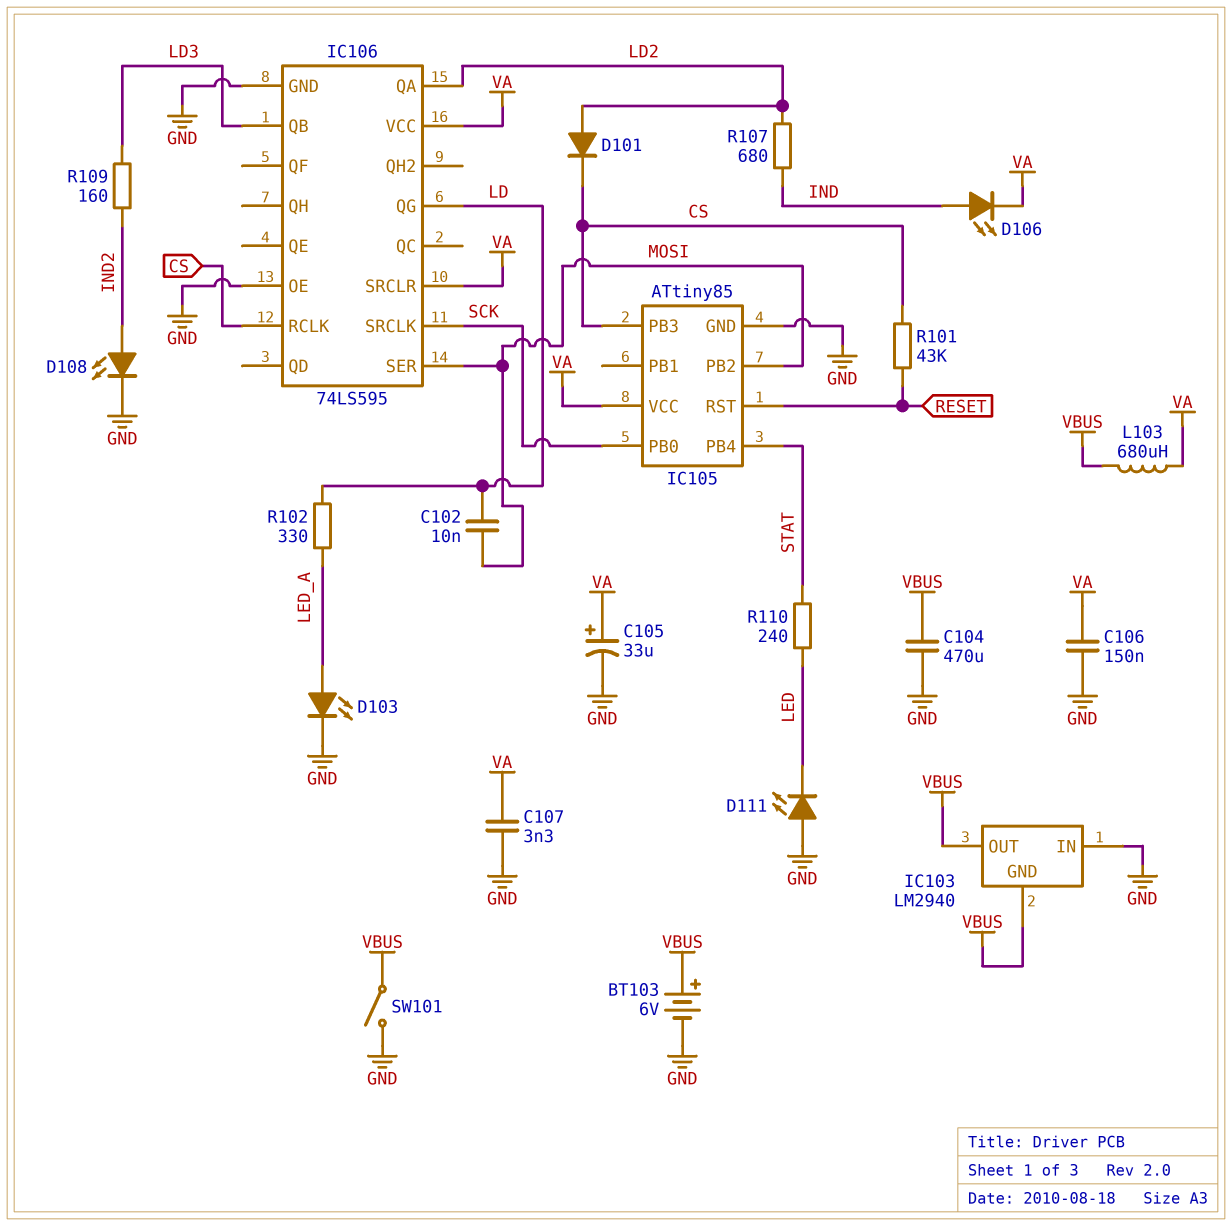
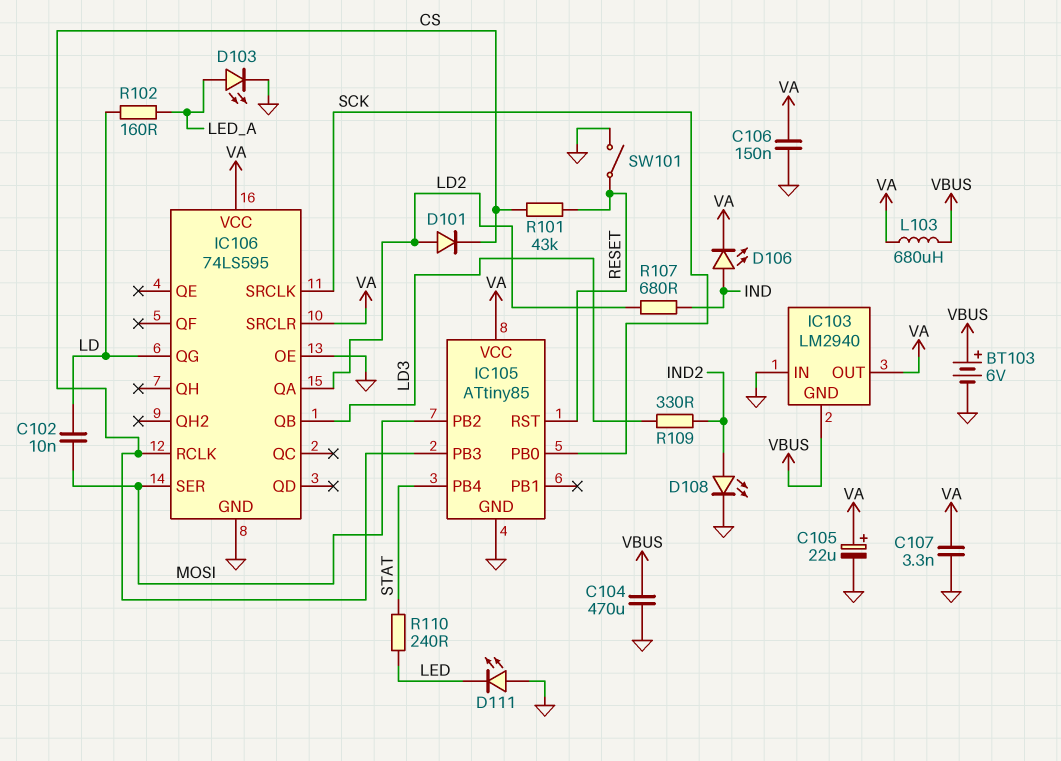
C105: 33uF (plus VA, minus GND) -> 22uF (plus VA, minus GND)
IC103 pin OUT: VBUS -> VA
R102: 330 (LD, LED_A) -> 160 (LD, LED_A)
R109: 160 (IND2, LD3) -> 330 (IND2, LD3)
SW101: switch (GND, VBUS) -> switch (GND, RESET)

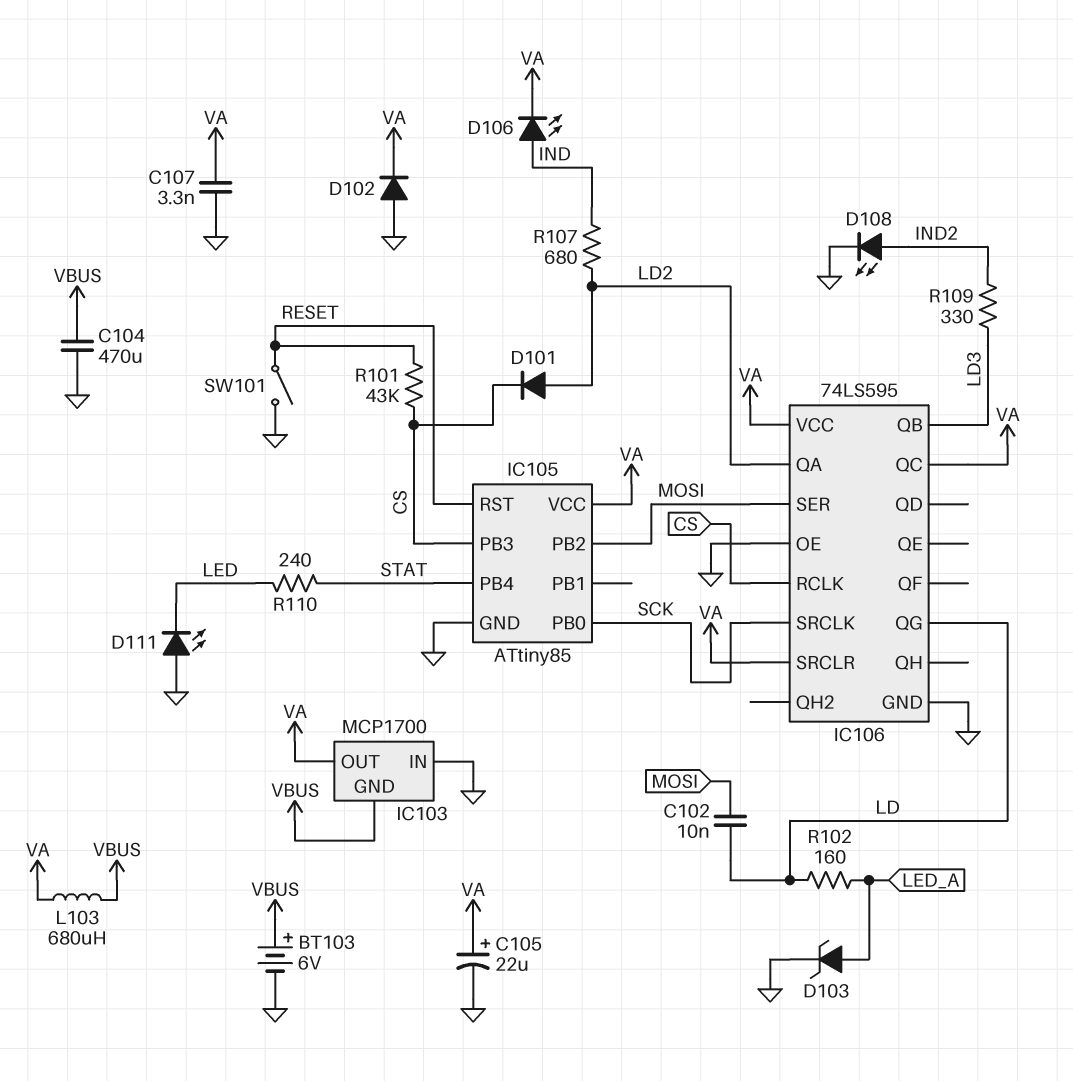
C106: 150nF (GND, VA) -> none
D102: none -> diode (A GND, K VA)
D103: LED (A LED_A, K GND) -> zener (A LED_A, K GND)
IC103: LM2940 -> MCP1700
IC106 pin QC: none -> VA

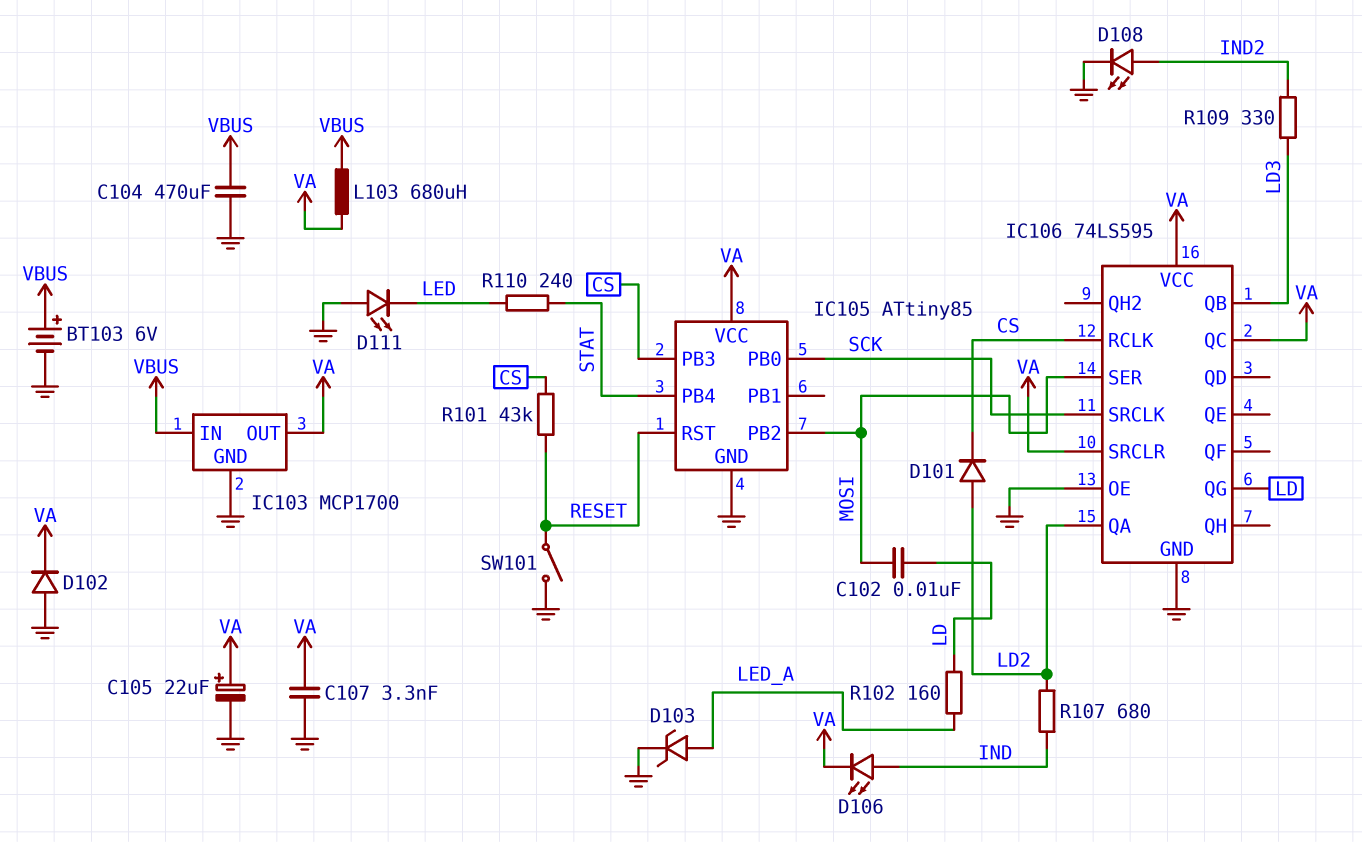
IC103 pin GND: VBUS -> GND
IC103 pin IN: GND -> VBUS

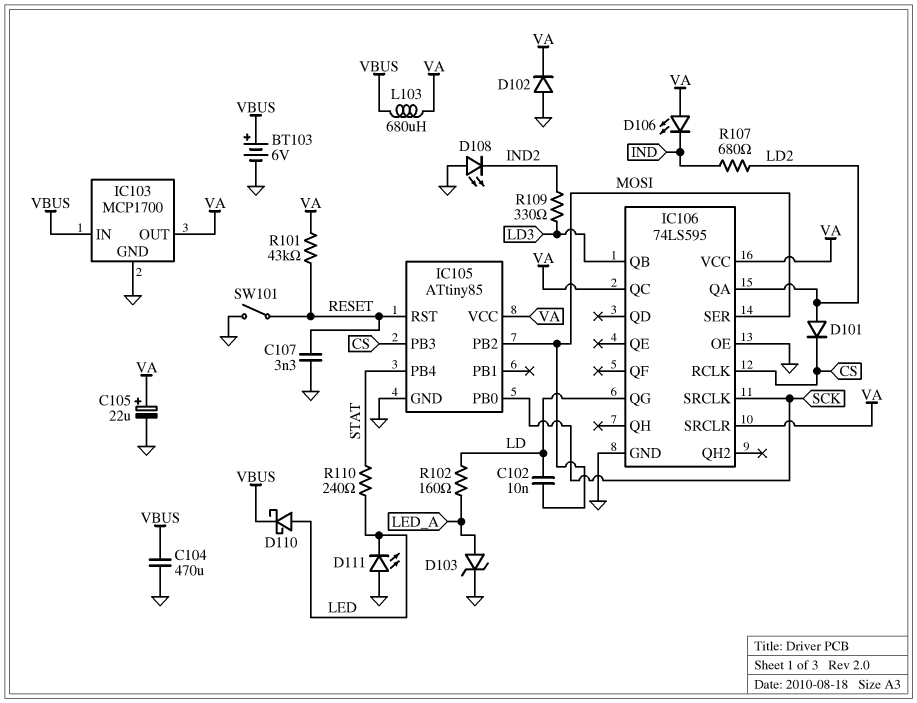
C107: 3.3nF (GND, VA) -> 3.3nF (GND, RESET)
D106: LED (A IND, K VA) -> LED (A VA, K IND)
D108: LED (A IND2, K GND) -> LED (A GND, K IND2)
D110: none -> schottky (A LED, K VBUS)
R101: 43k (CS, RESET) -> 43k (RESET, VA)

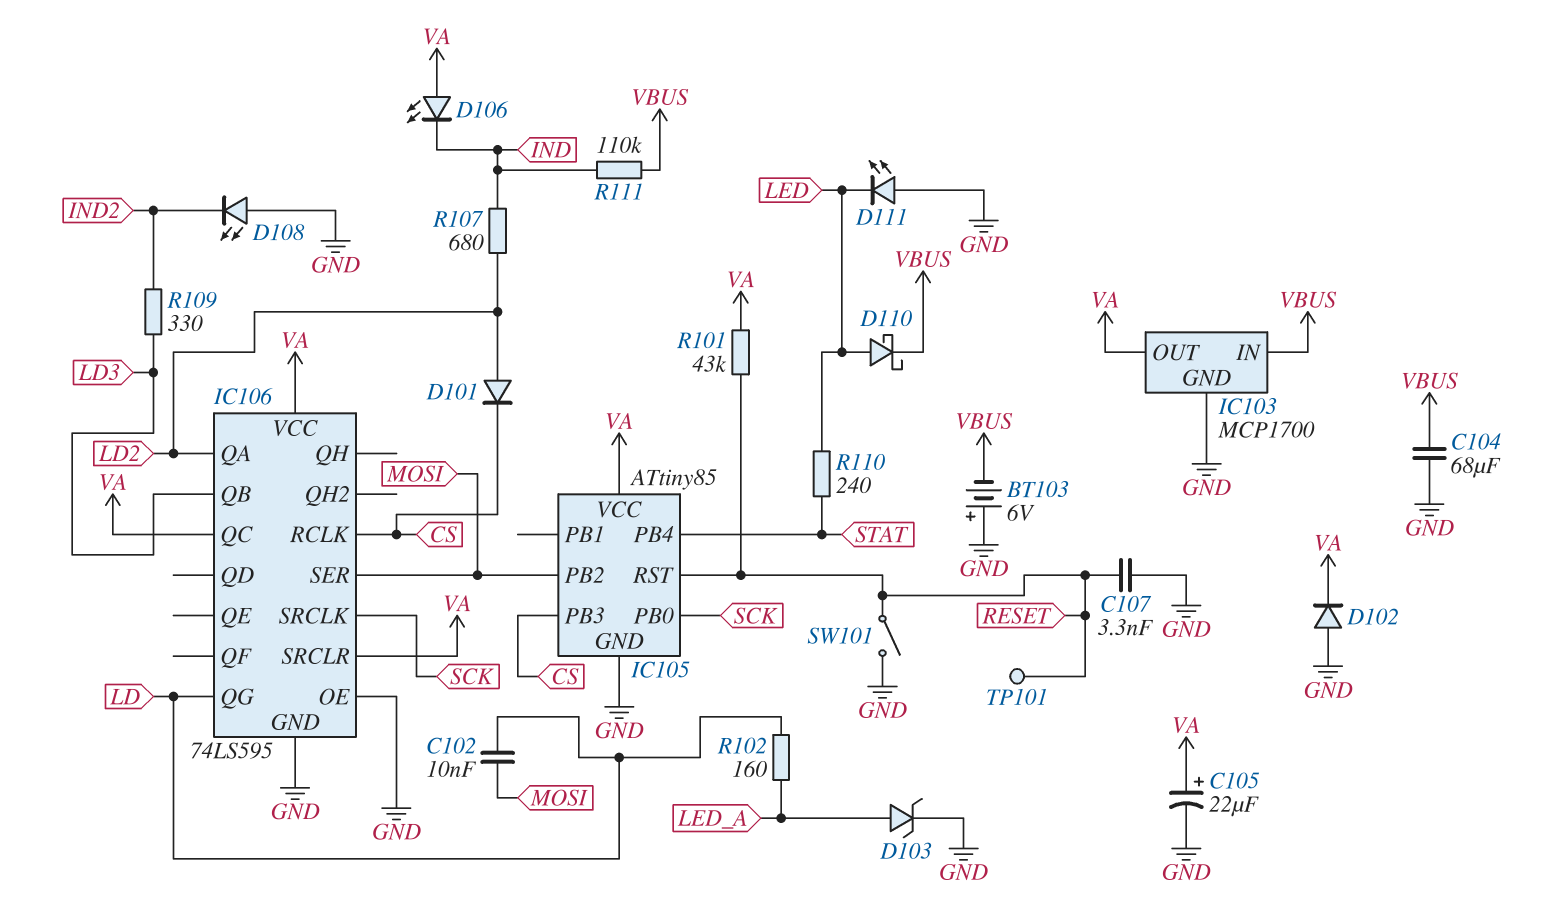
BT103: 6V (plus VBUS, minus GND) -> 6V (plus GND, minus VBUS)
C104: 470uF (GND, VBUS) -> 68uF (GND, VBUS)
L103: 680uH (VA, VBUS) -> none
R111: none -> 110k (IND, VBUS)
TP101: none -> test point (RESET)

